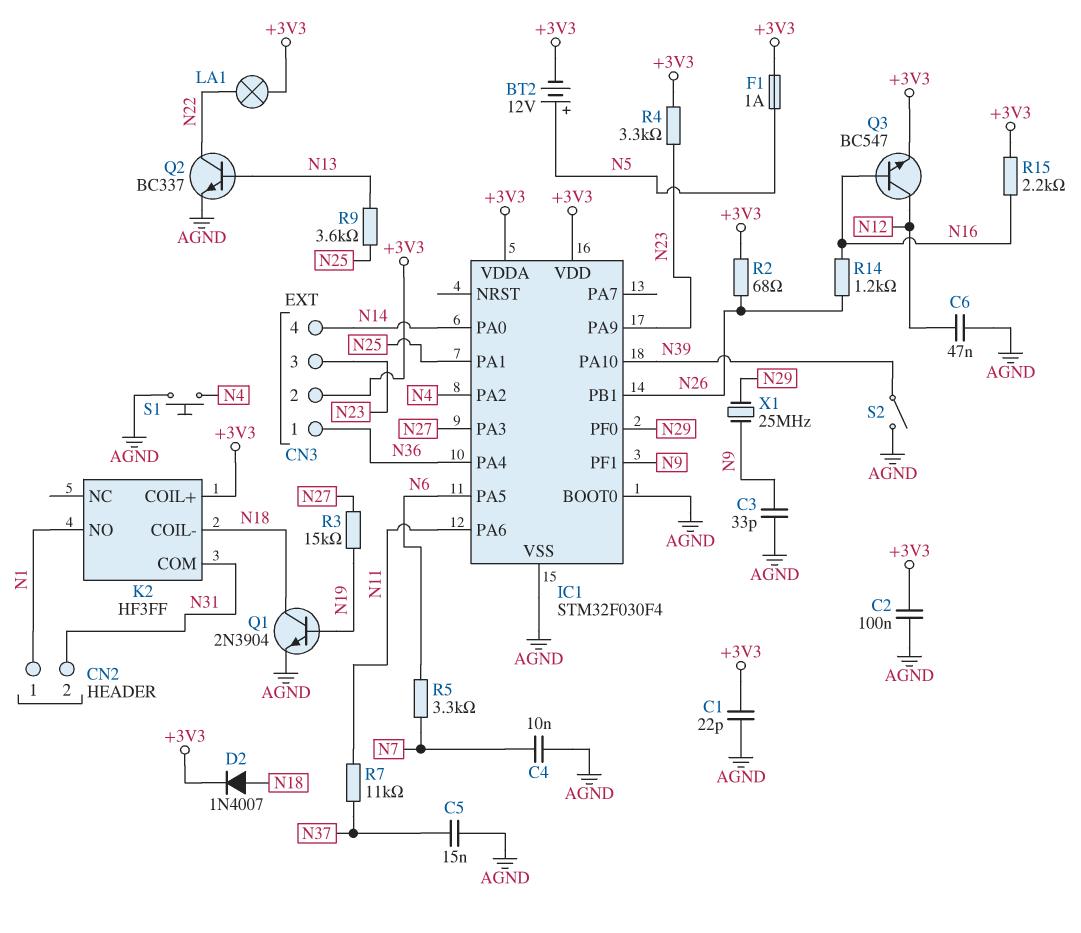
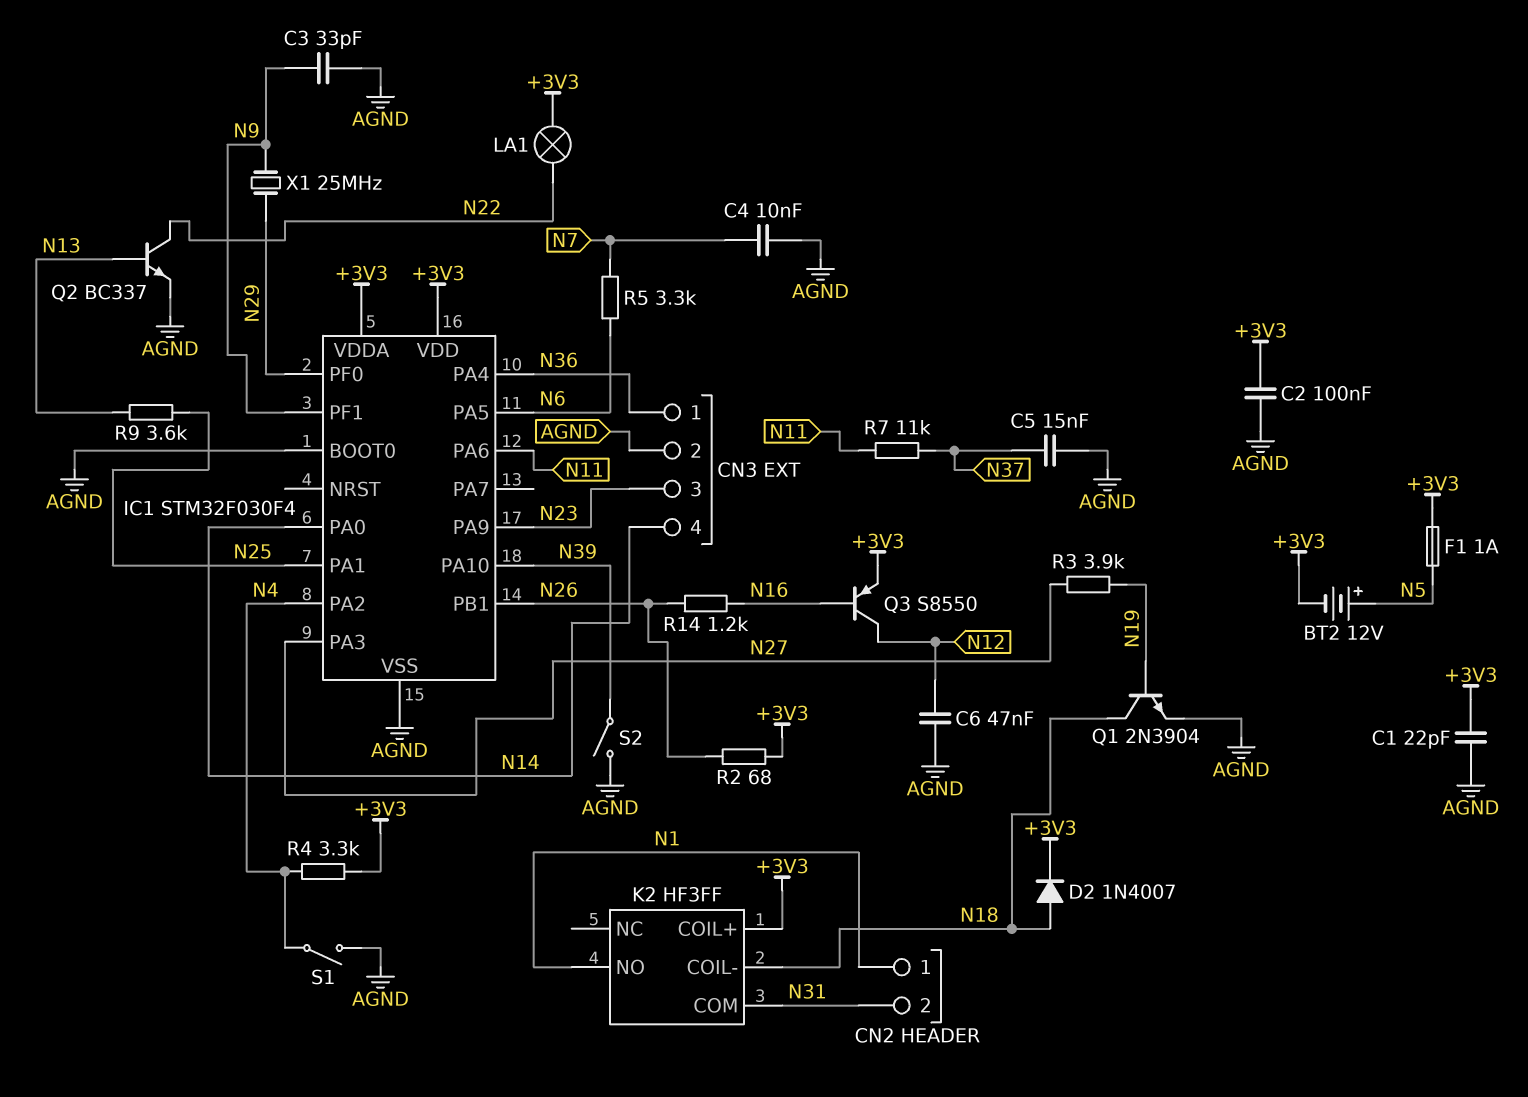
CN3 pin 2: +3V3 -> AGND
Q3: NPN BC547 (B N16, C N12, E +3V3) -> PNP S8550 (B N16, C N12, E +3V3)
R3: 15k (N19, N27) -> 3.9k (N19, N27)
R4: 3.3k (+3V3, N23) -> 3.3k (+3V3, N4)
R15: 2.2k (+3V3, N16) -> none
S1: button (AGND, N4) -> switch (AGND, N4)

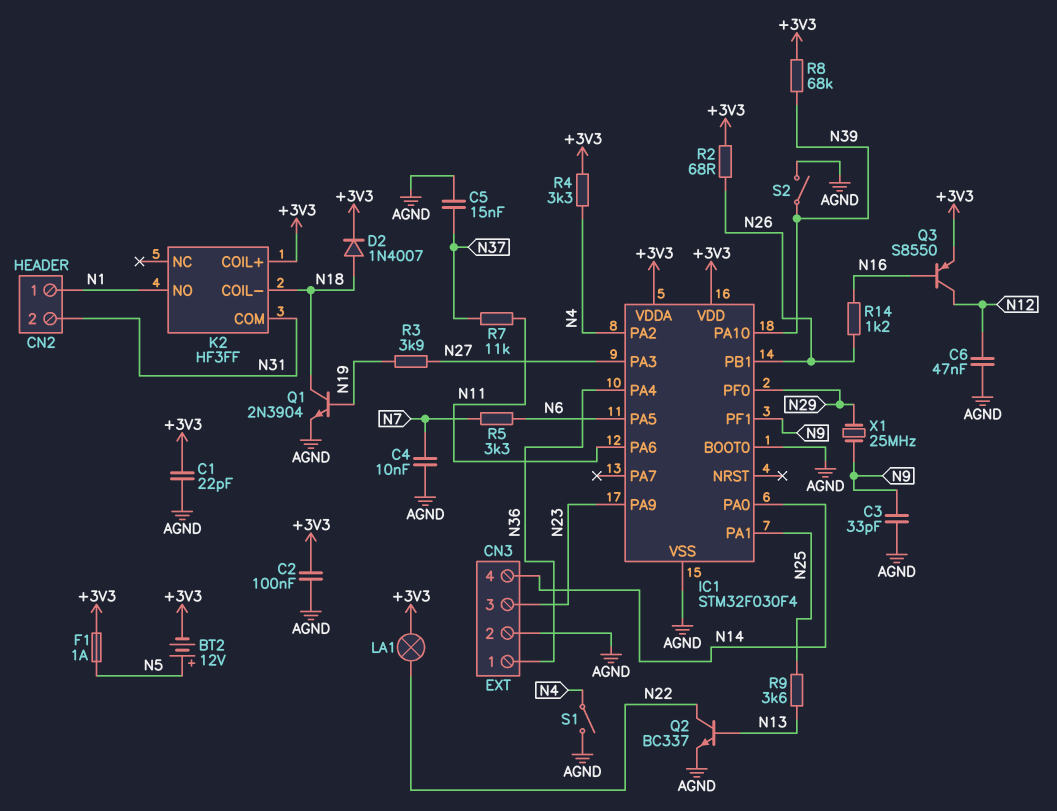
R8: none -> 68k (+3V3, N39)

